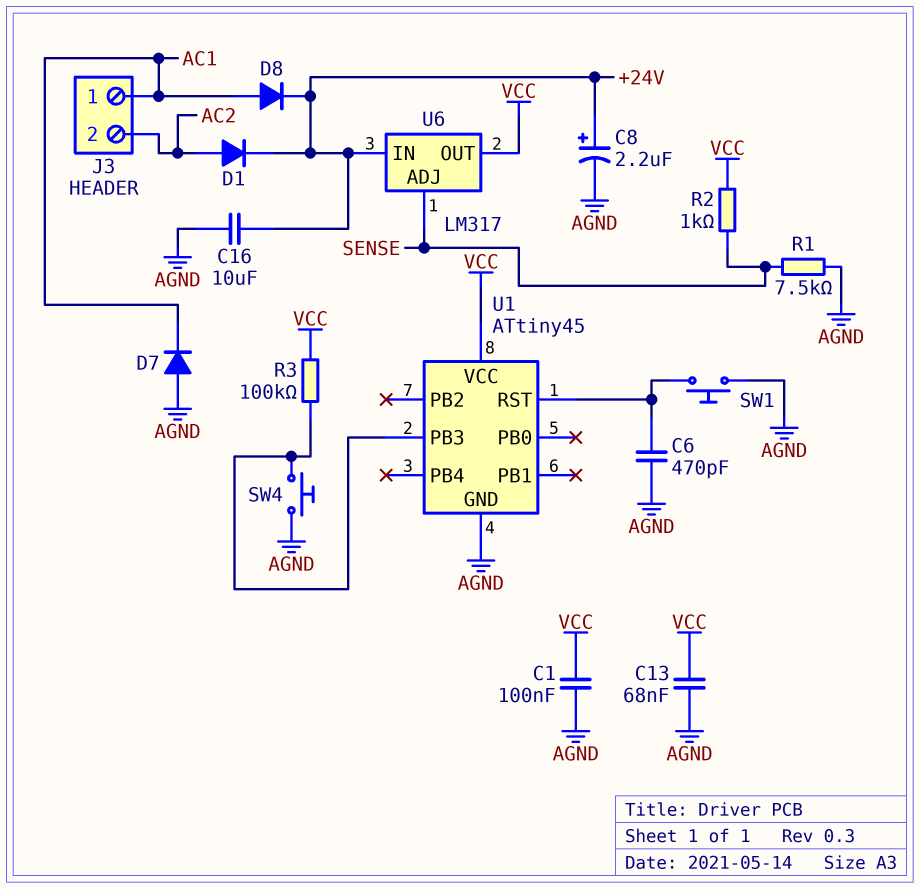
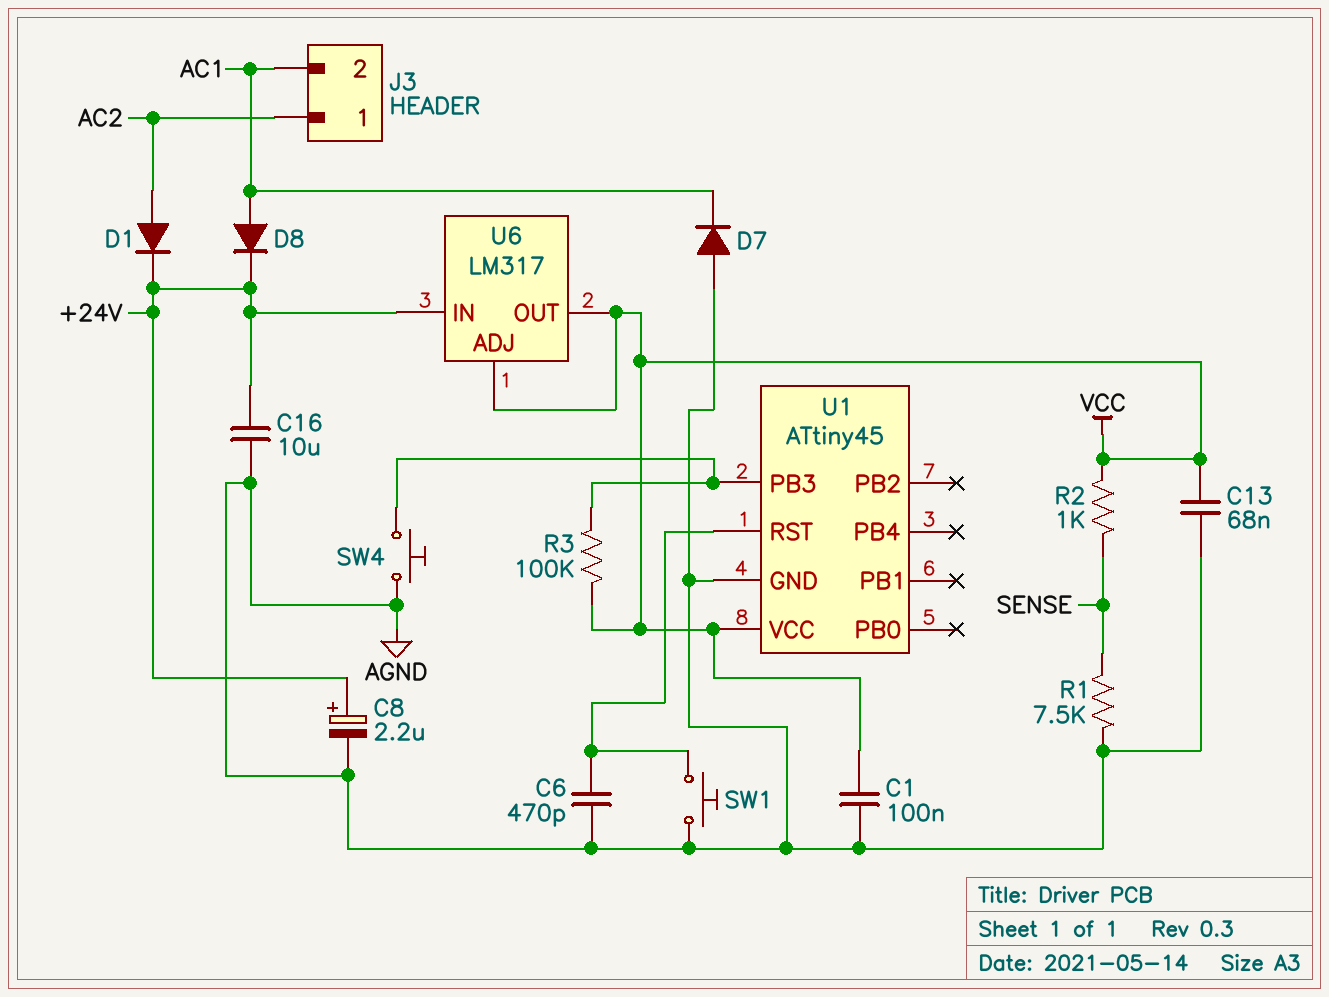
J3 pin 1: AC1 -> AC2
J3 pin 2: AC2 -> AC1
U6 pin ADJ: SENSE -> VCC

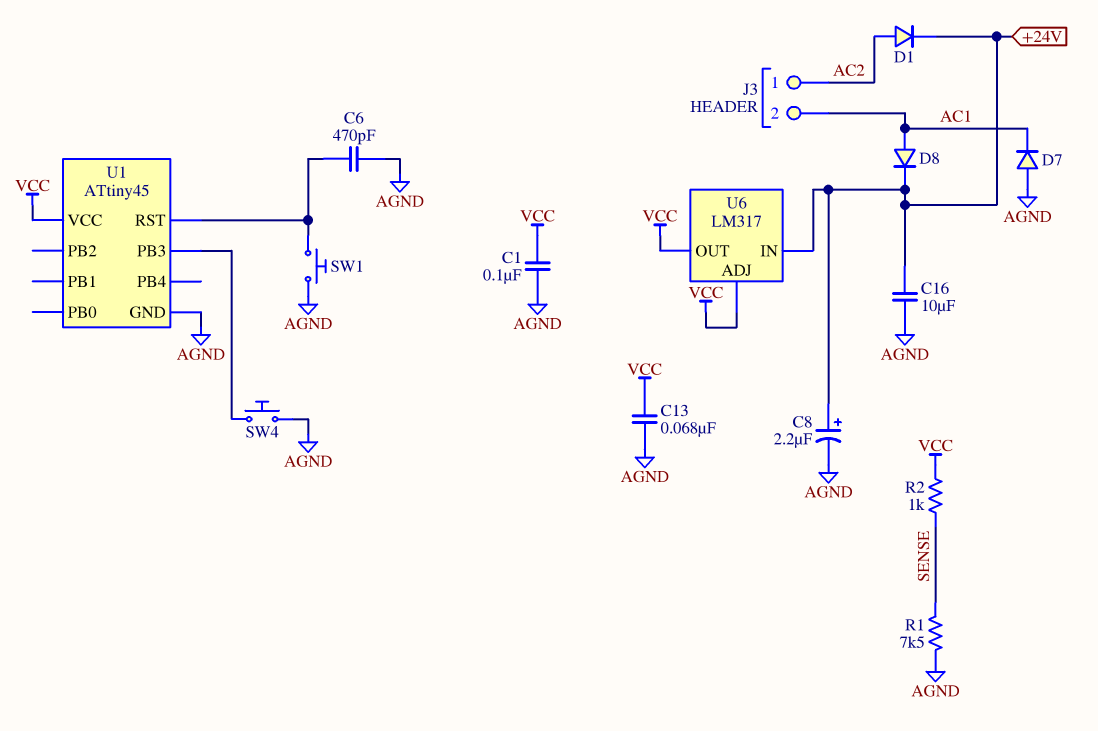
R3: 100k (U1/PB3, VCC) -> none

